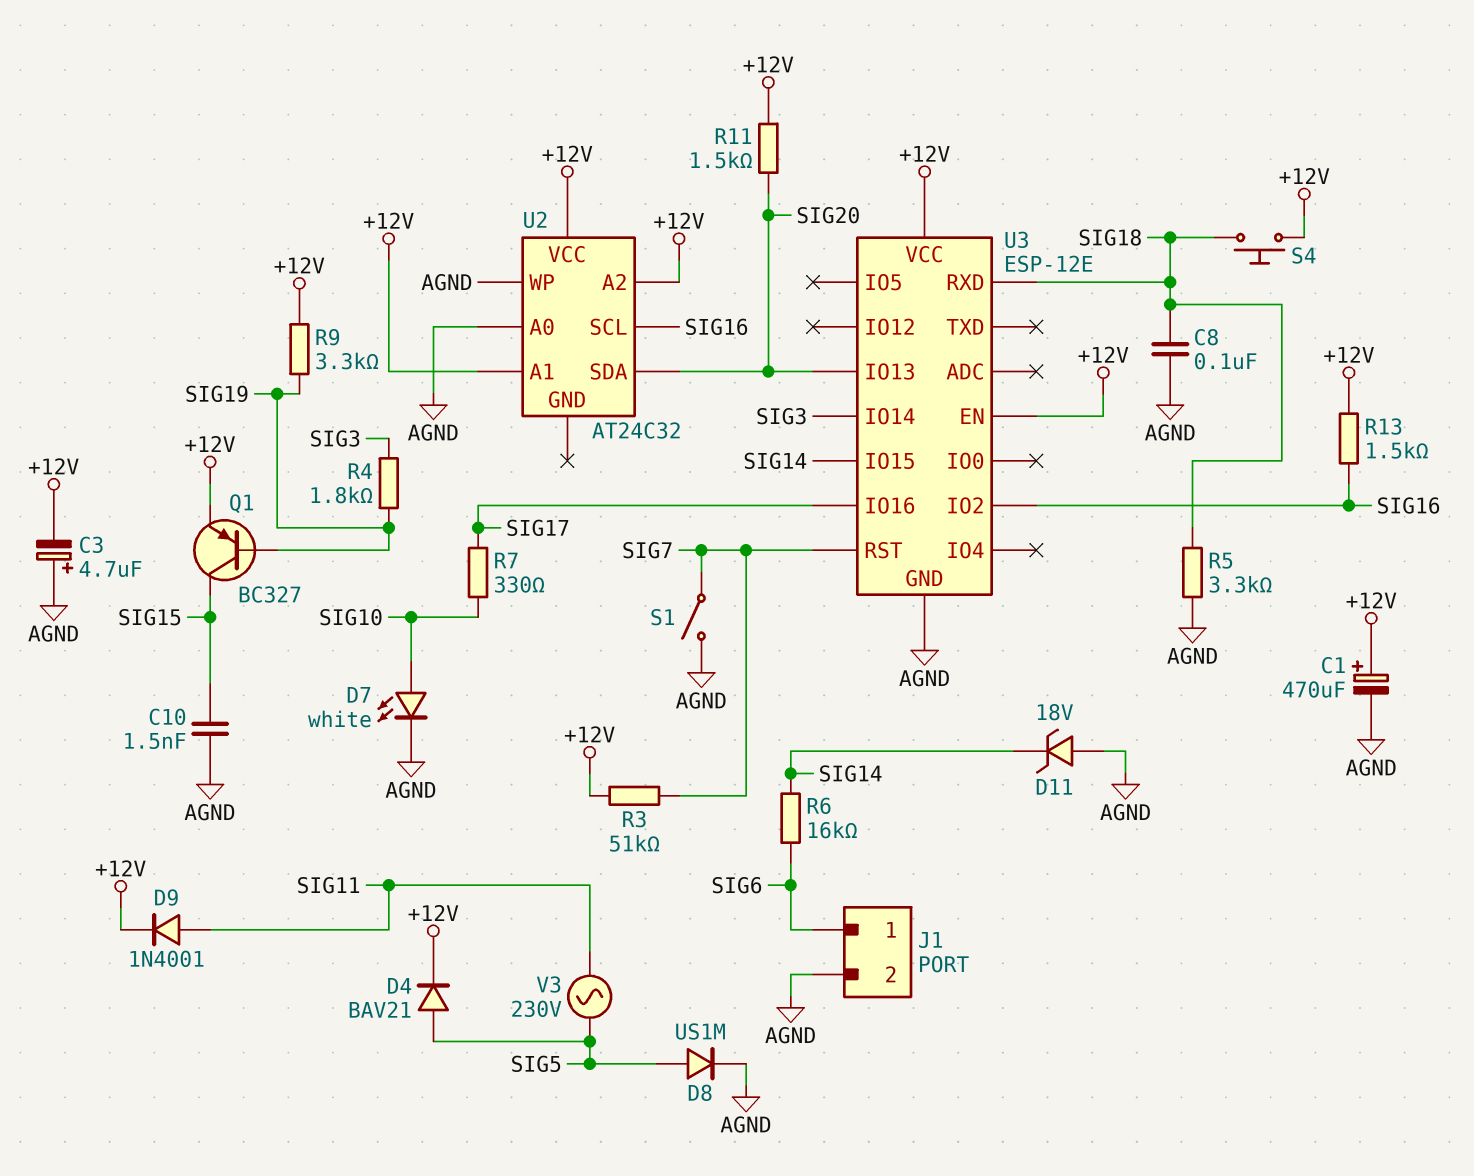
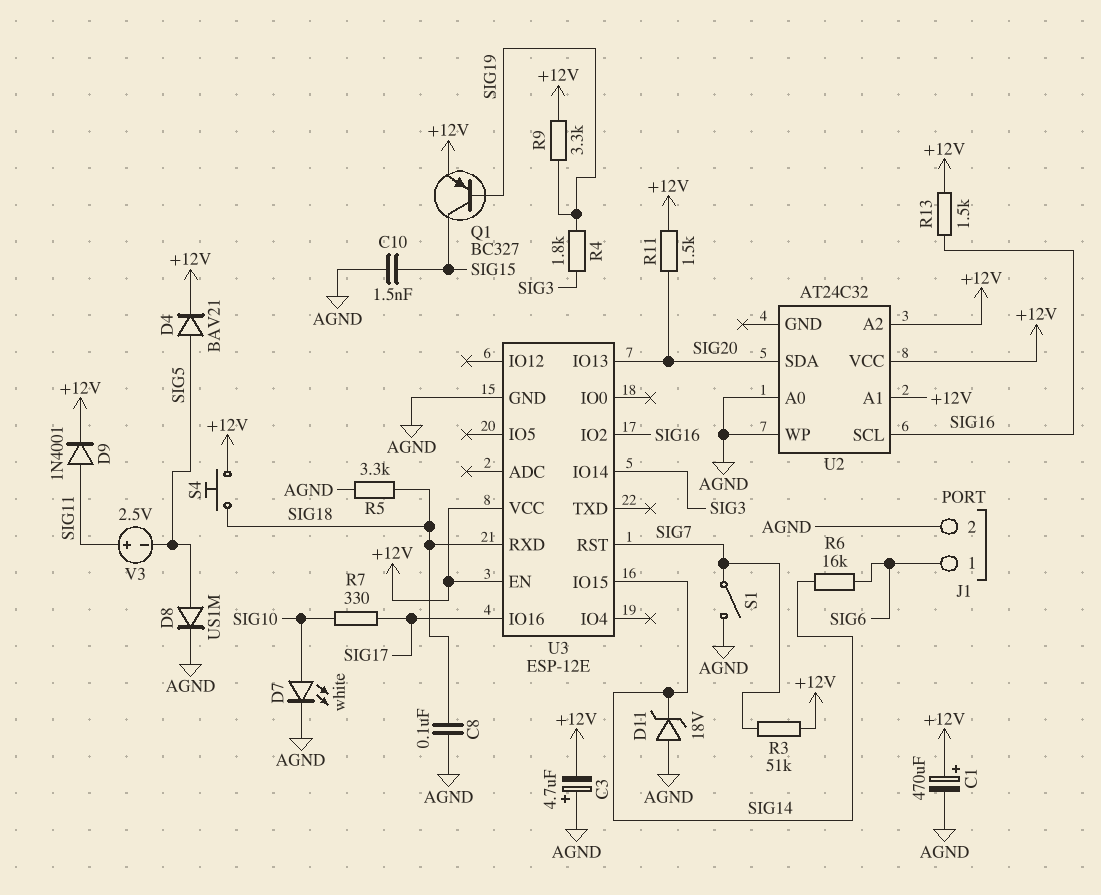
V3: AC 230V (SIG5, SIG11) -> 2.5V (plus SIG11, minus SIG5)

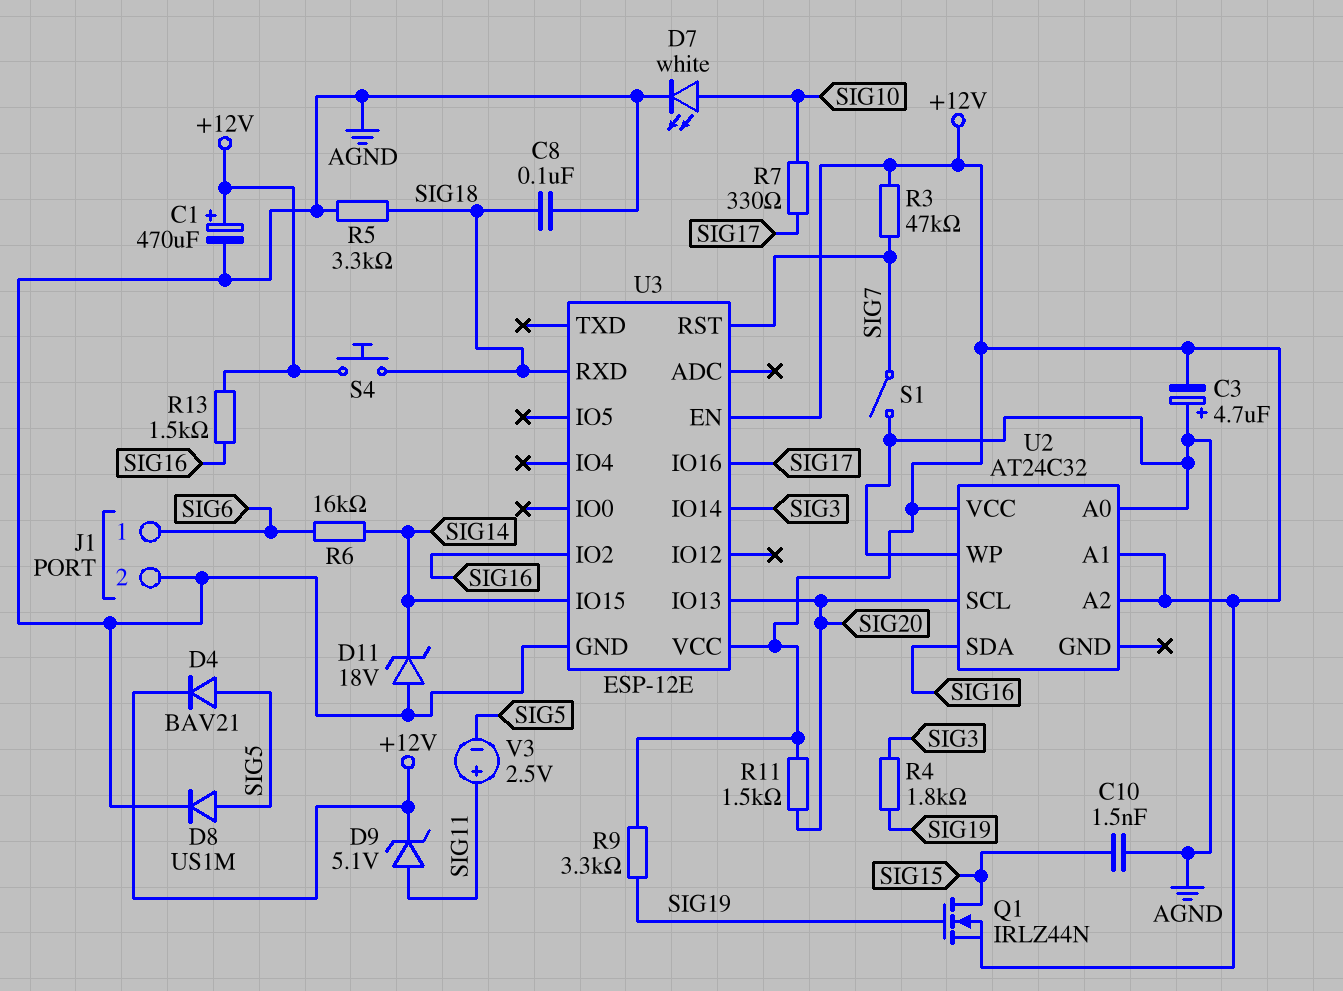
D9: diode 1N4001 (A SIG11, K +12V) -> zener 5.1V (A SIG11, K +12V)
Q1: PNP BC327 (B SIG19, C SIG15, E +12V) -> NMOS IRLZ44N (G SIG19, D SIG15, S +12V)
R3: 51k (+12V, SIG7) -> 47k (+12V, SIG7)
U2 pin SCL: SIG16 -> SIG20
U2 pin SDA: SIG20 -> SIG16

